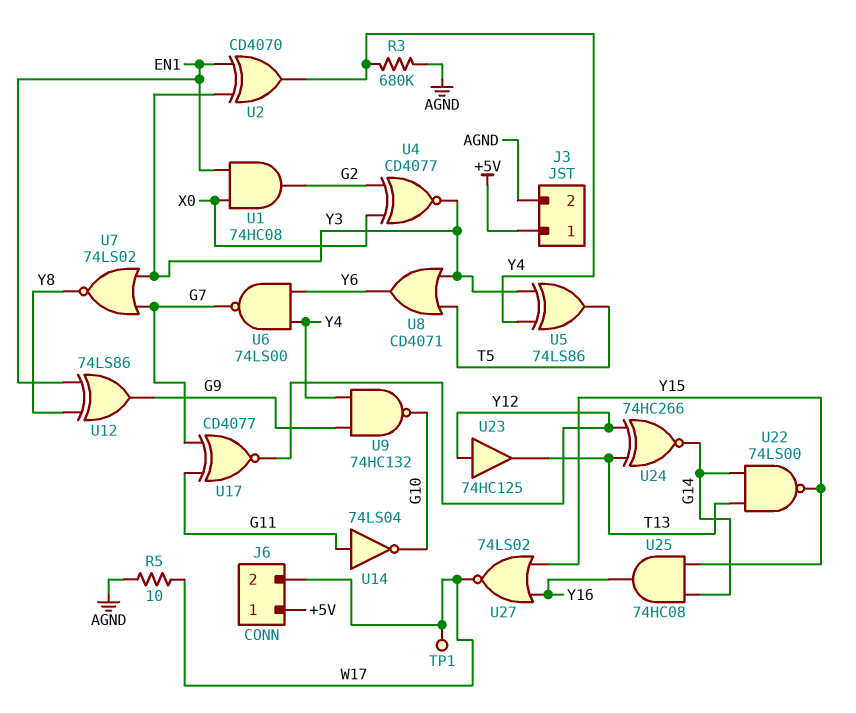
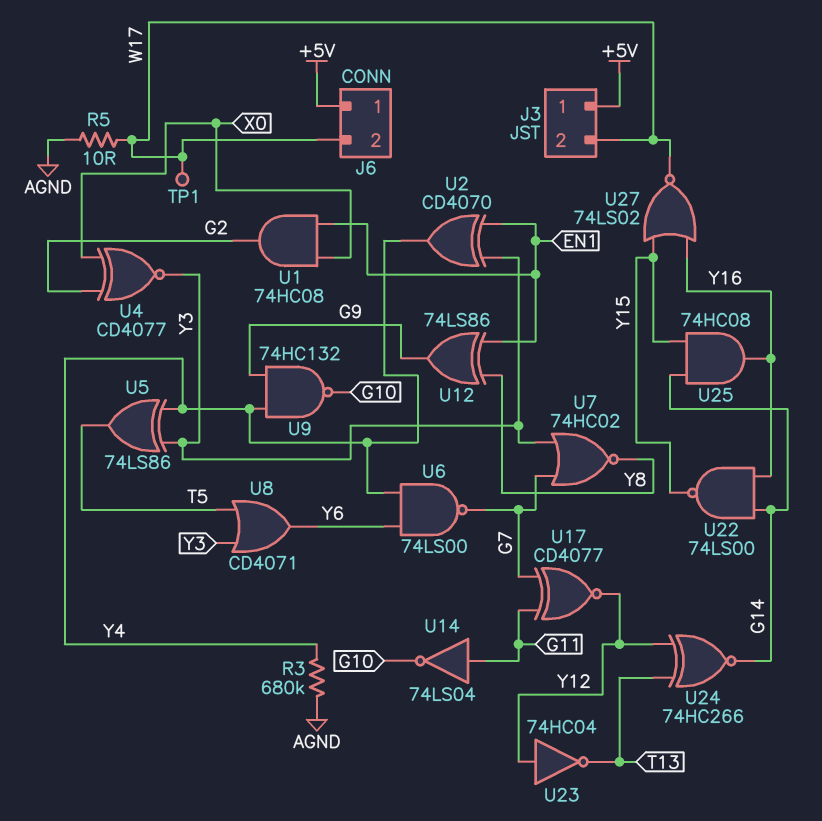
J3 pin 2: AGND -> W17
U7: NOR 74LS02 (in G7, in Y3, out Y8) -> NOR 74HC02 (in G7, in Y3, out Y8)
U22: NAND 74LS00 (in G14, in T13, out Y15) -> NAND 74LS00 (in G14, in Y16, out Y15)
U23: buffer 74HC125 (in Y12, out T13) -> NOT 74HC04 (in Y12, out T13)

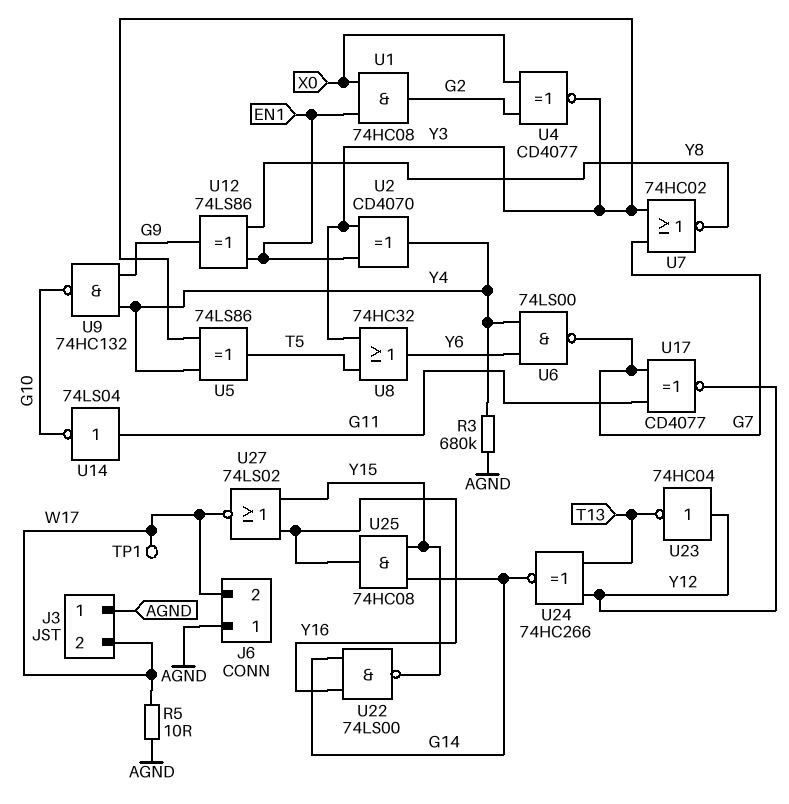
J3 pin 1: +5V -> AGND
J6 pin 1: +5V -> AGND
U8: OR CD4071 (in T5, in Y3, out Y6) -> OR 74HC32 (in T5, in Y3, out Y6)

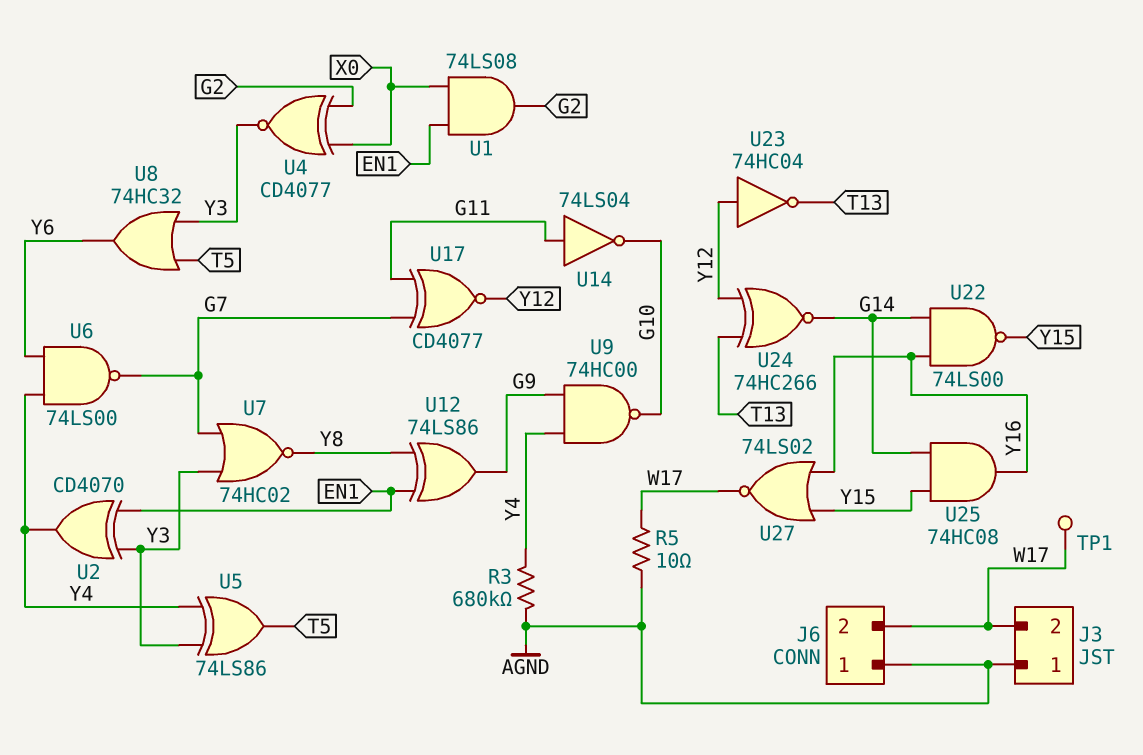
U1: AND 74HC08 (in EN1, in X0, out G2) -> AND 74LS08 (in EN1, in X0, out G2)
U9: NAND 74HC132 (in G9, in Y4, out G10) -> NAND 74HC00 (in G9, in Y4, out G10)

